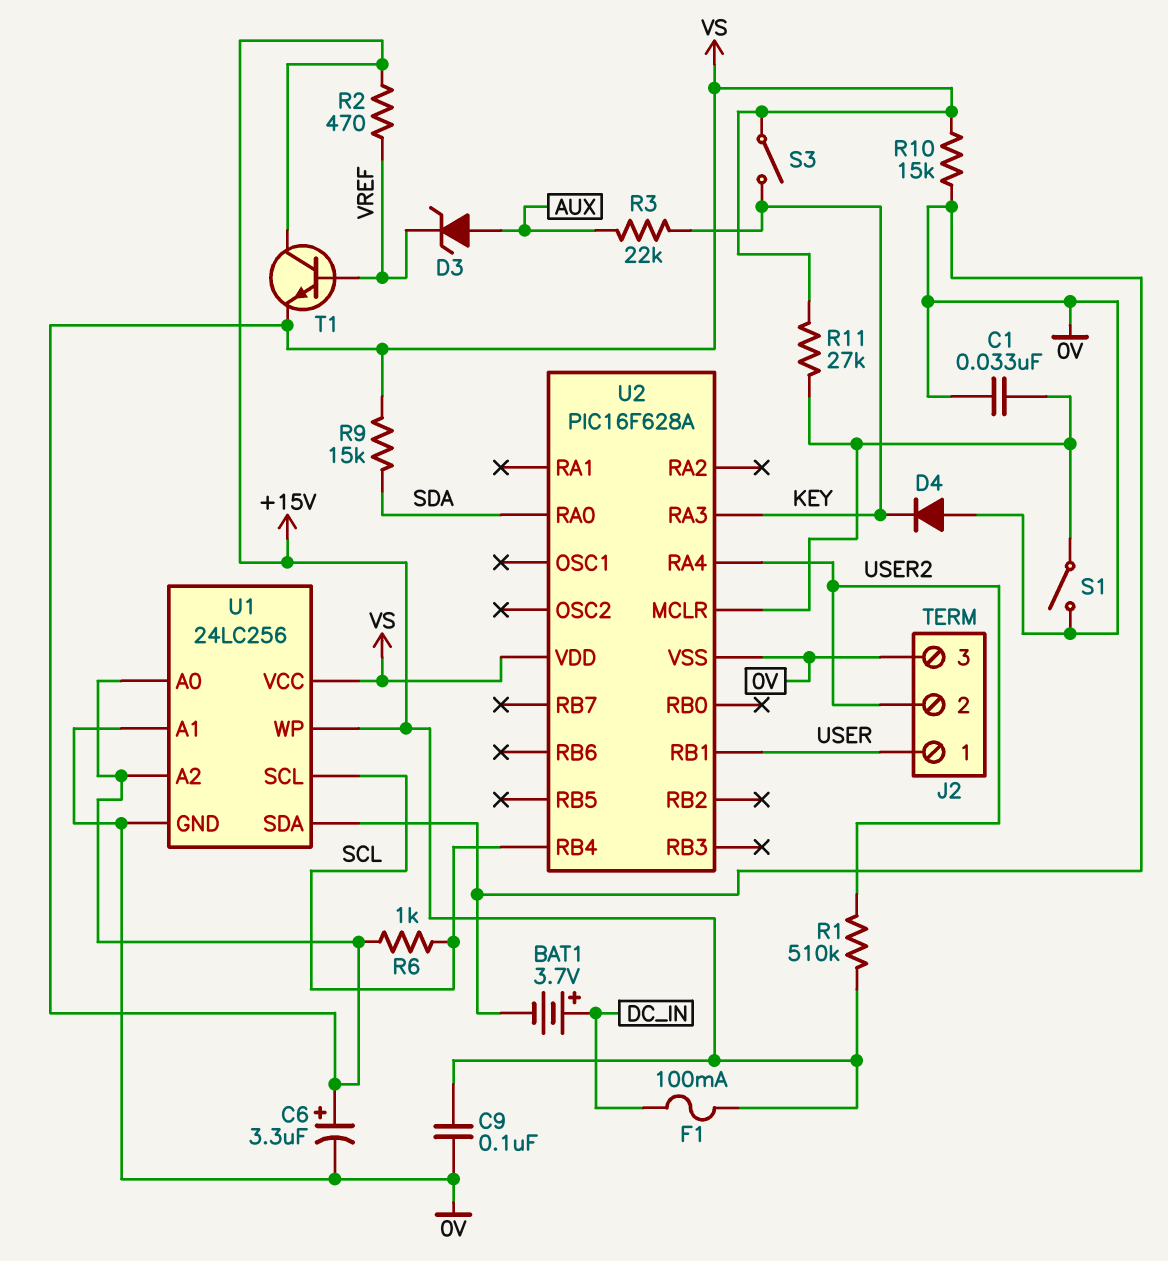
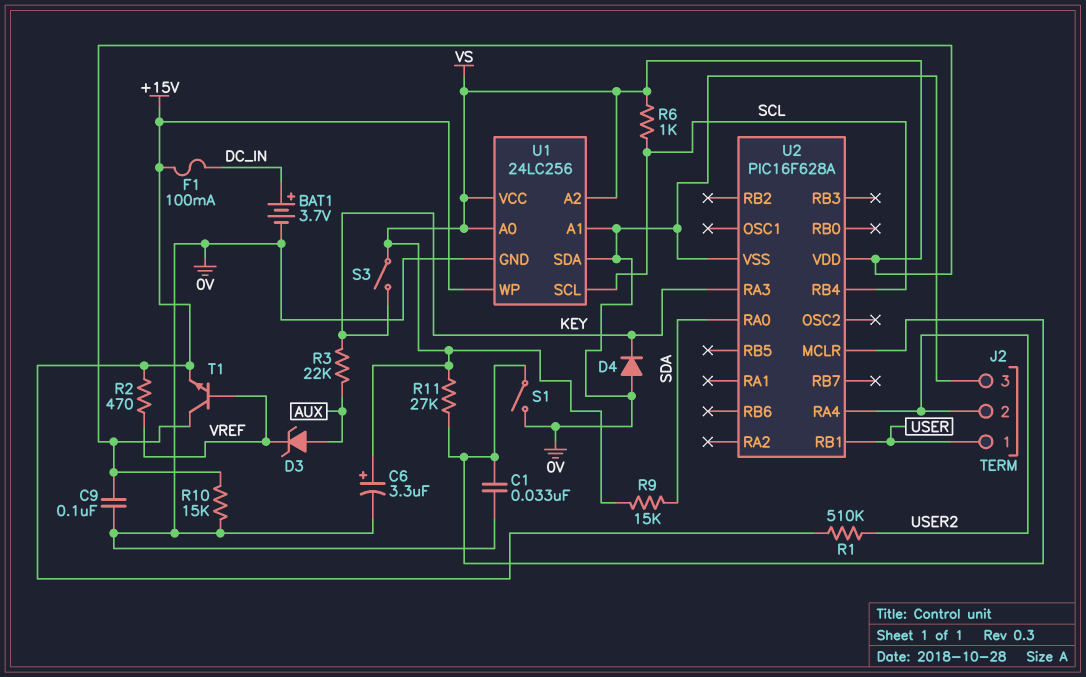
C9: 100nF (+15V, 0V) -> 100nF (0V, VS)
T1: NPN (B VREF, C +15V, E VS) -> NPN (B VREF, C VS, E +15V)

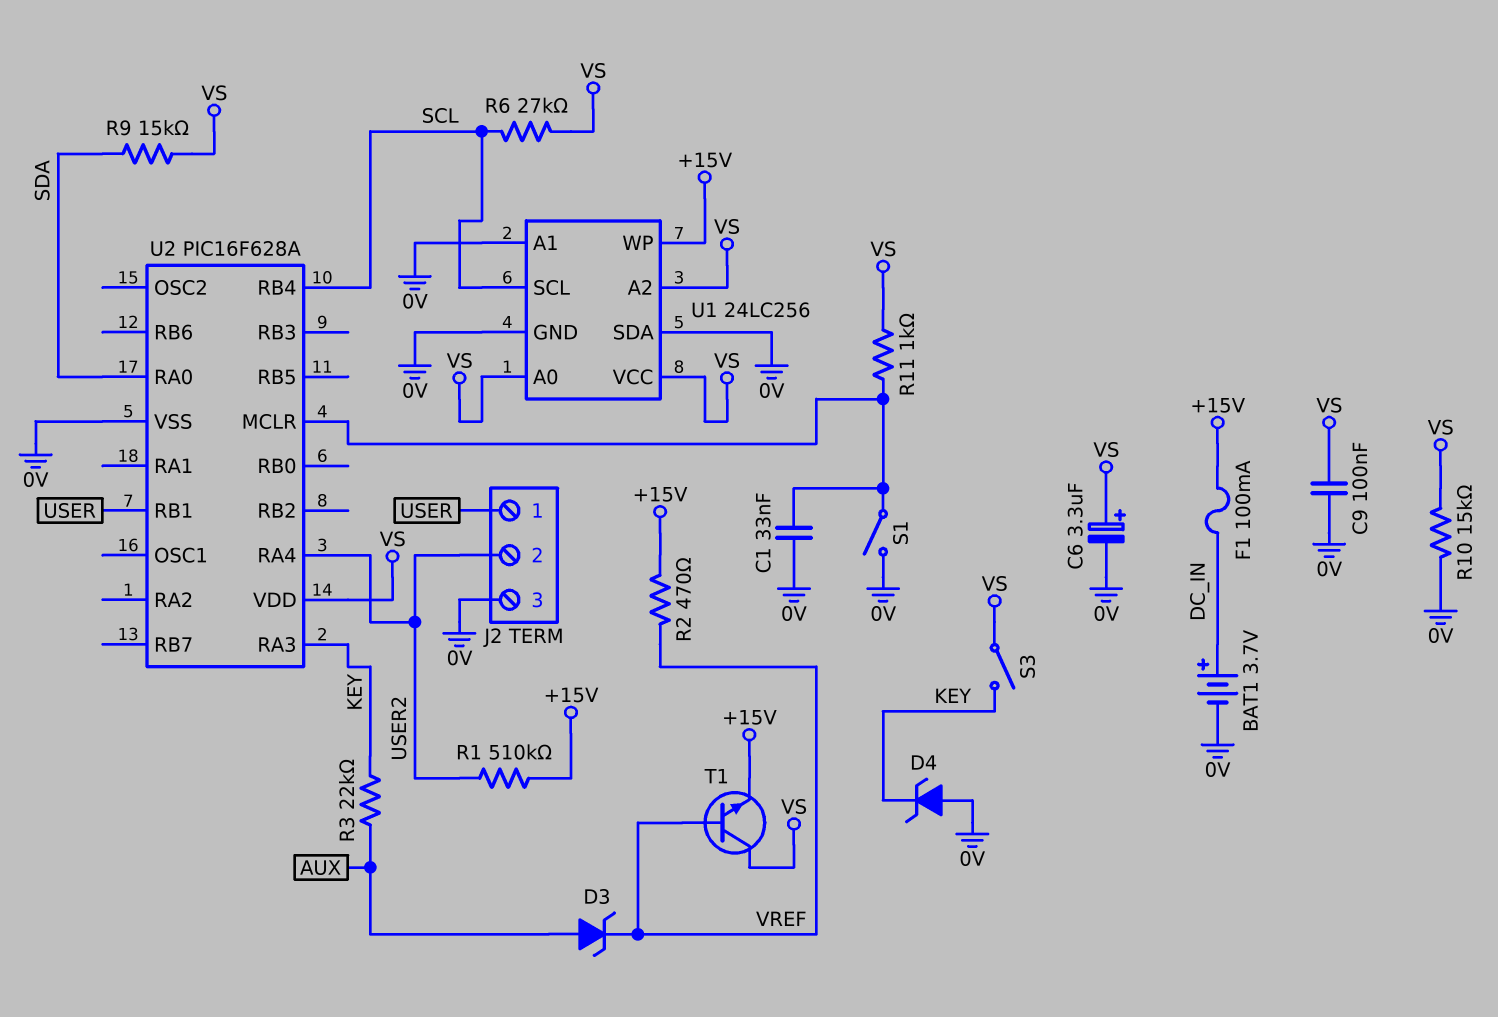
D4: diode (A 0V, K KEY) -> zener (A 0V, K KEY)
R6: 1k (SCL, VS) -> 27k (SCL, VS)
R11: 27k (U2/MCLR, VS) -> 1k (U2/MCLR, VS)

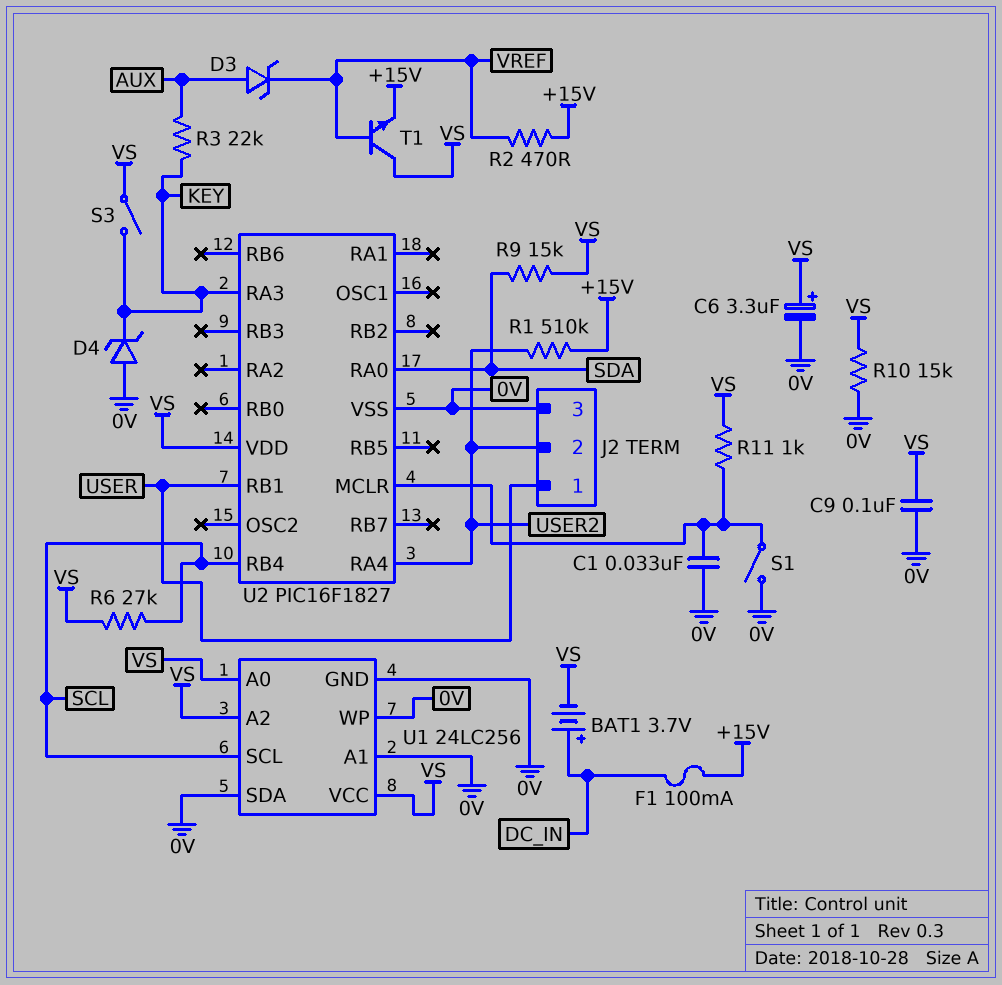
BAT1: 3.7V (plus DC_IN, minus 0V) -> 3.7V (plus DC_IN, minus VS)
U1 pin WP: +15V -> 0V
U2: PIC16F628A -> PIC16F1827

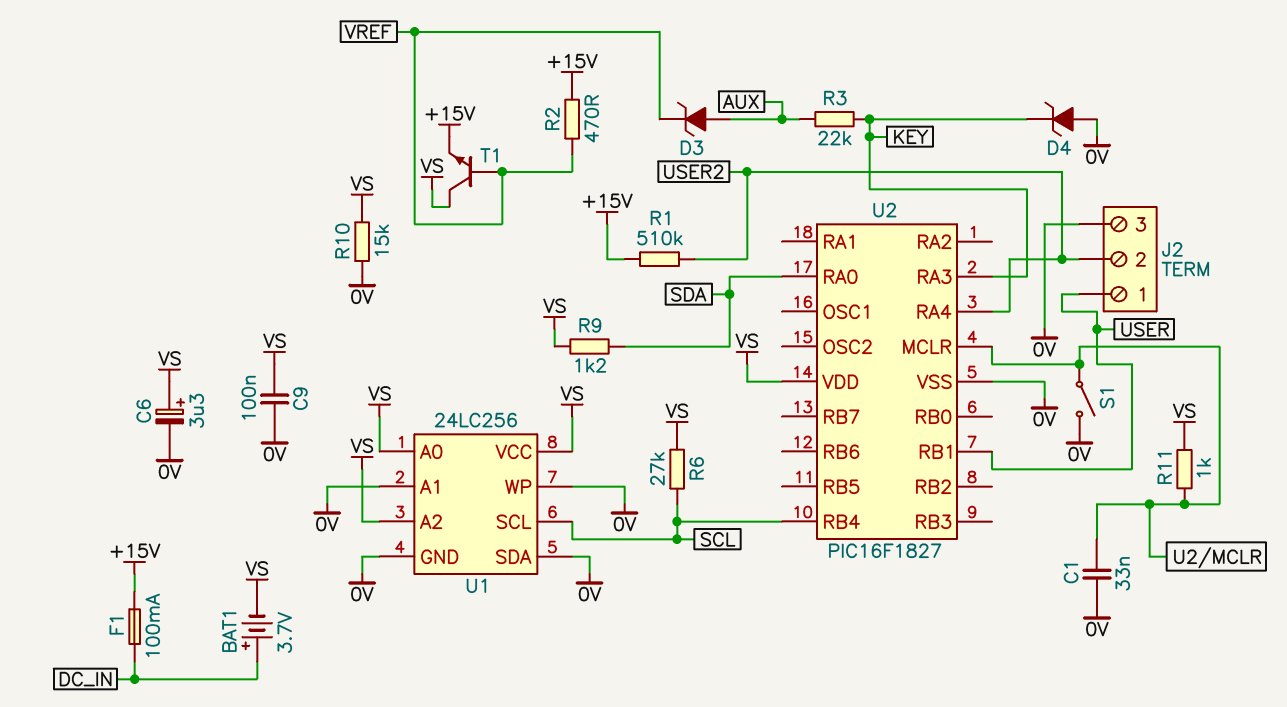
R9: 15k (SDA, VS) -> 1.2k (SDA, VS)
S3: switch (KEY, VS) -> none

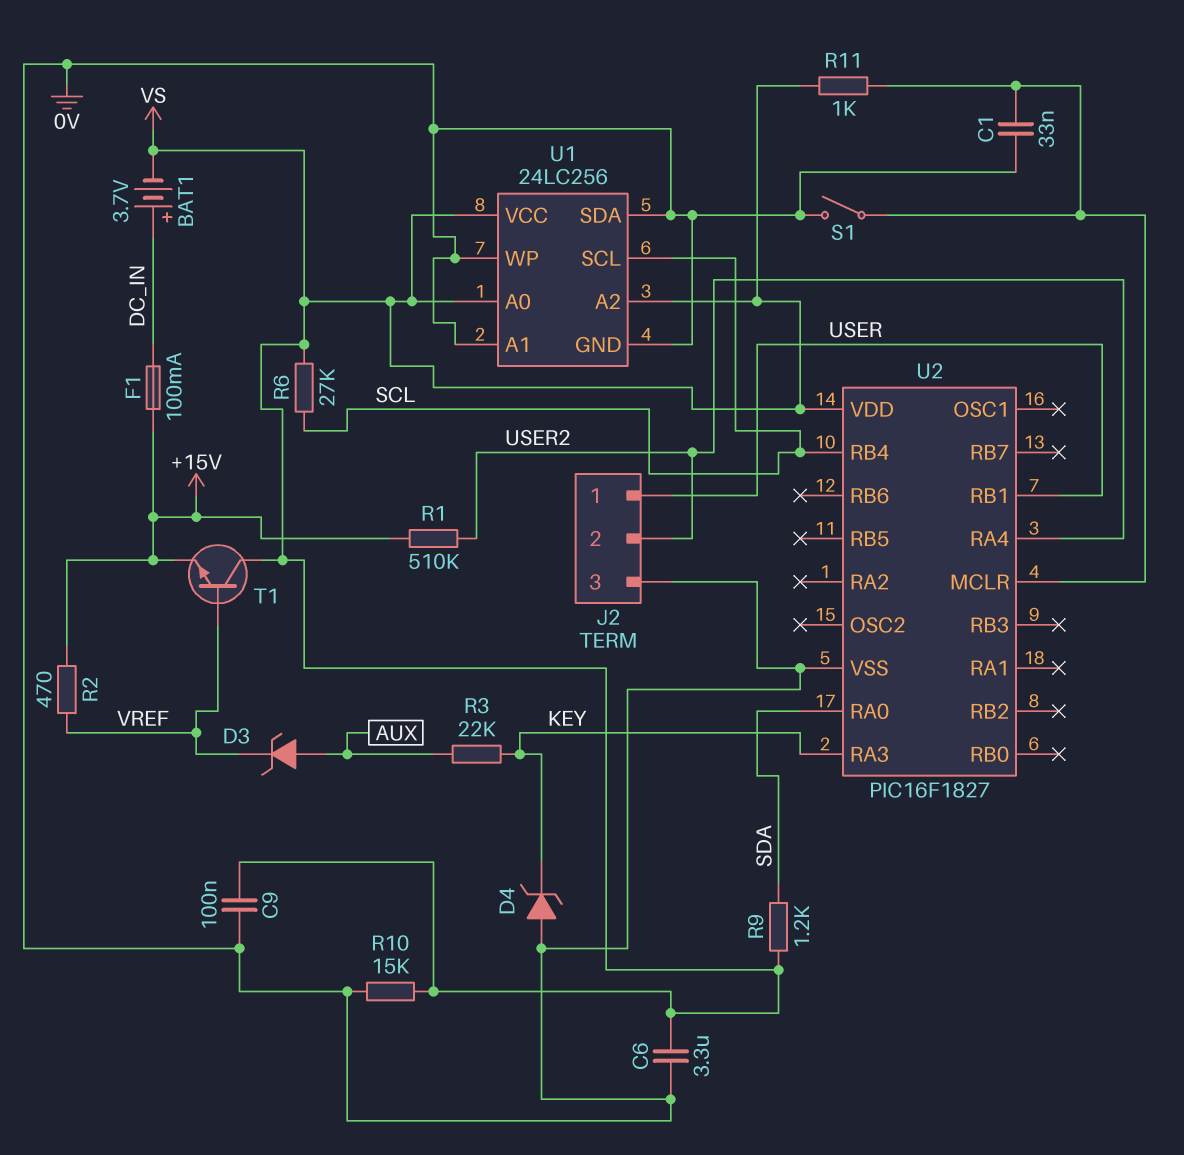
C6: 3.3uF (plus VS, minus 0V) -> 3.3uF (0V, VS)

